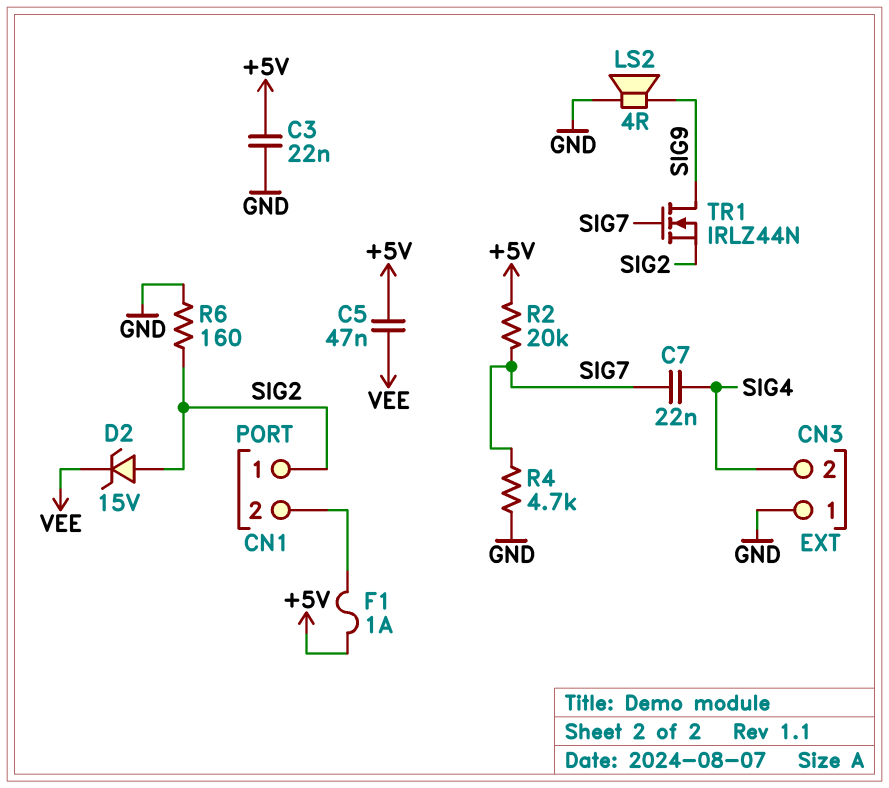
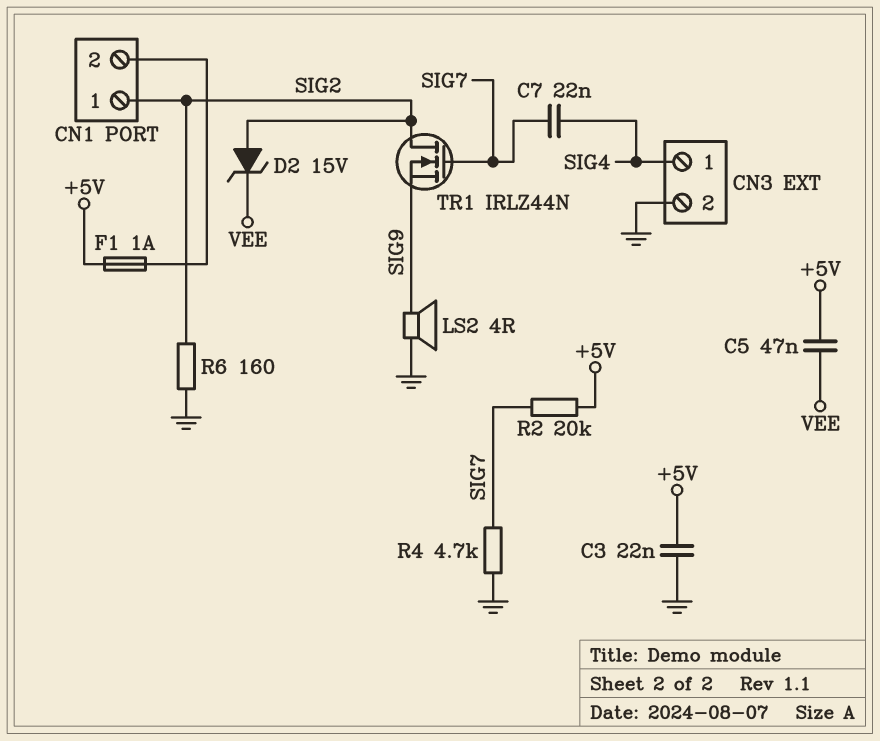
CN3 pin 1: GND -> SIG4
CN3 pin 2: SIG4 -> GND
TR1: NMOS IRLZ44N (G SIG7, D SIG9, S SIG2) -> NMOS IRLZ44N (G SIG7, D SIG2, S SIG9)

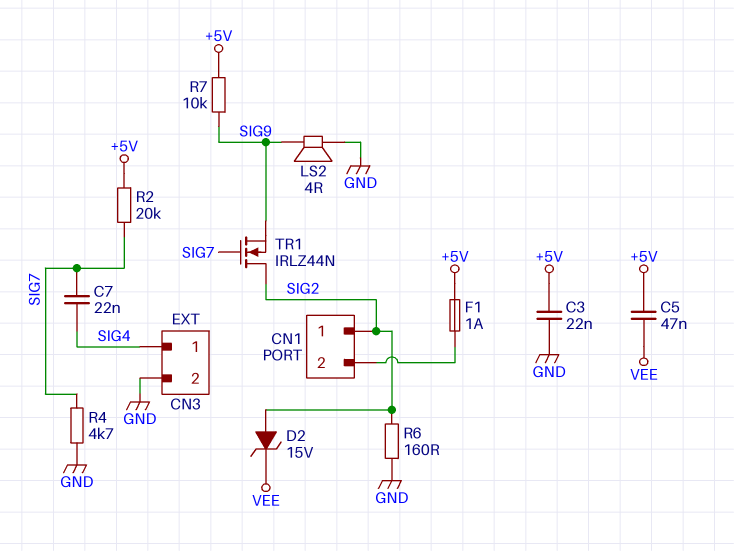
R7: none -> 10k (+5V, SIG9)

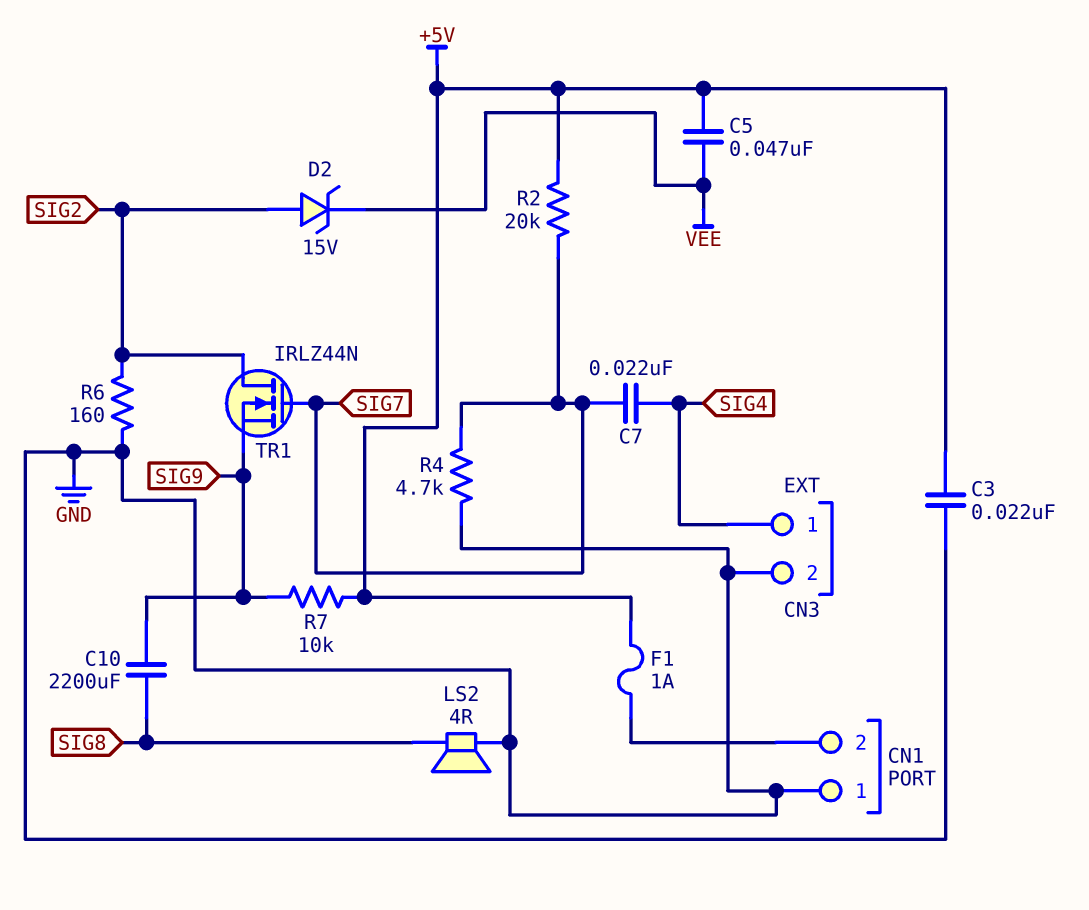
C10: none -> 2200uF (SIG8, SIG9)
CN1 pin 1: SIG2 -> GND
LS2: speaker 4R (GND, SIG9) -> speaker 4R (GND, SIG8)

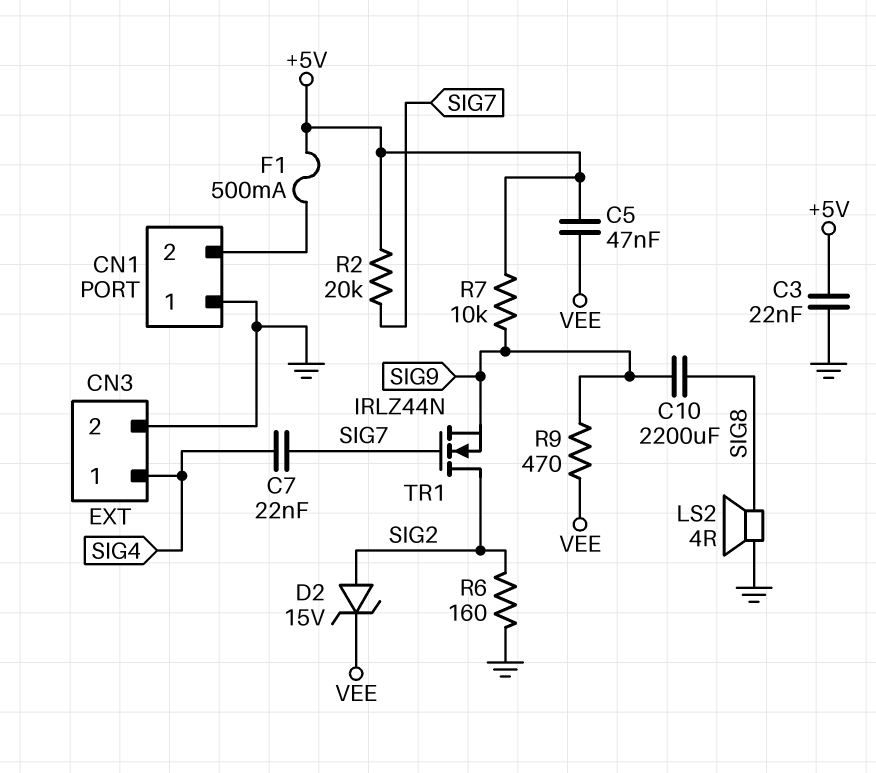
F1: 1A (+5V, CN1/2) -> 500mA (+5V, CN1/2)
R4: 4.7k (GND, SIG7) -> none
R9: none -> 470 (SIG9, VEE)

